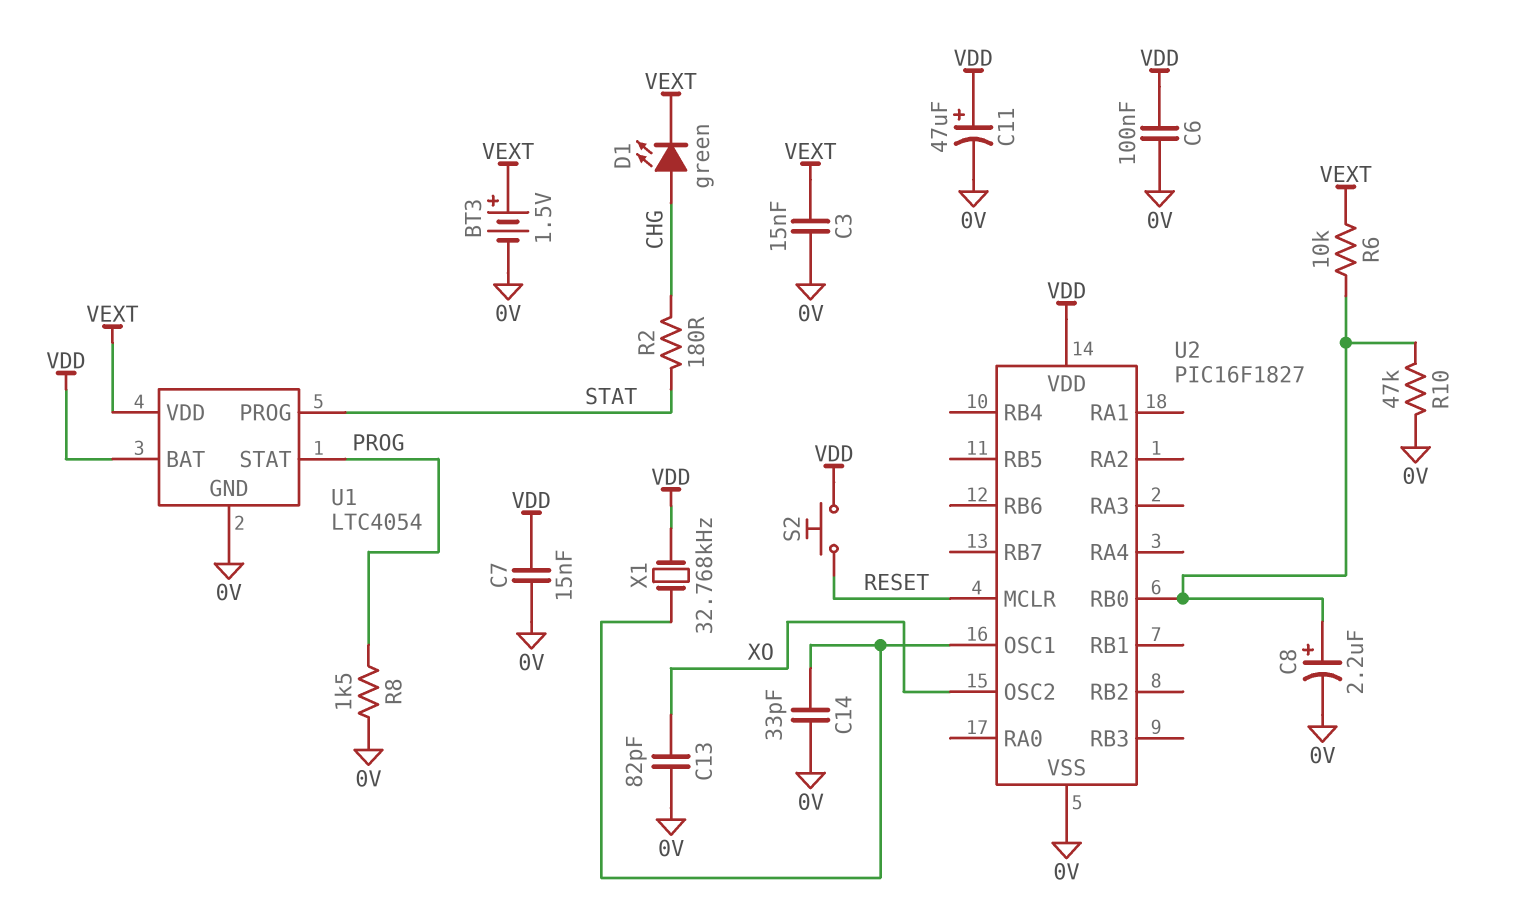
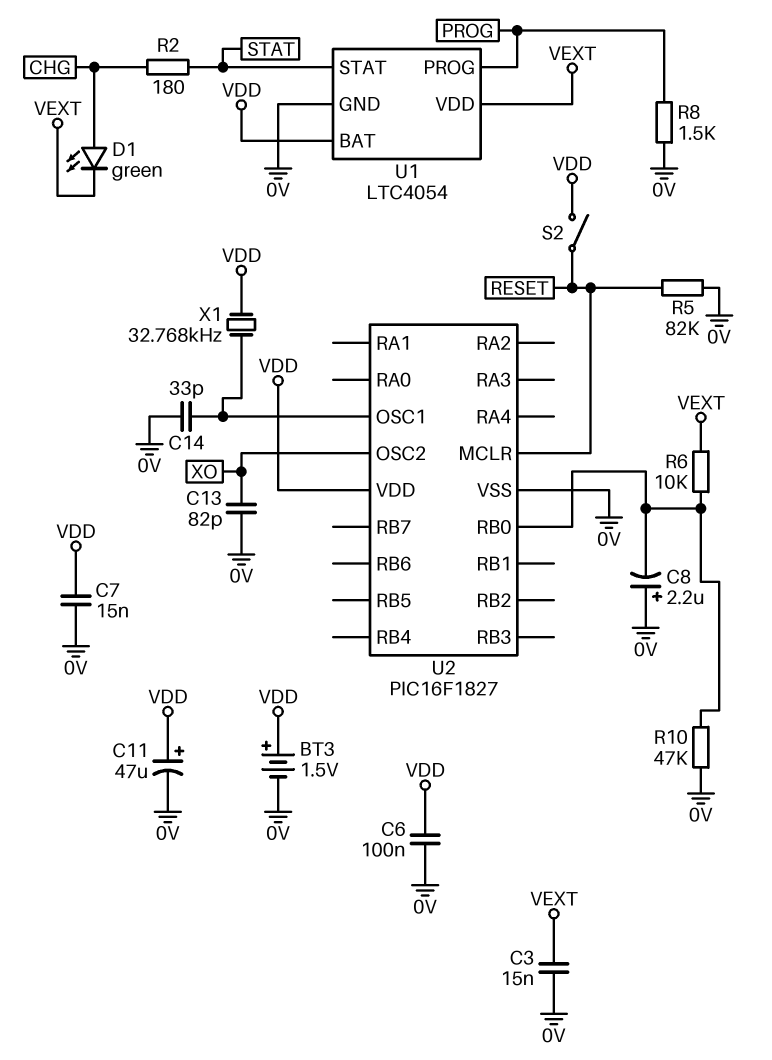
BT3: 1.5V (plus VEXT, minus 0V) -> 1.5V (plus VDD, minus 0V)
C8: 2.2uF (plus U2/RB0, minus 0V) -> 2.2uF (plus 0V, minus U2/RB0)
R5: none -> 82k (0V, RESET)
S2: button (RESET, VDD) -> switch (RESET, VDD)
U1 pin PROG: STAT -> PROG
U1 pin STAT: PROG -> STAT

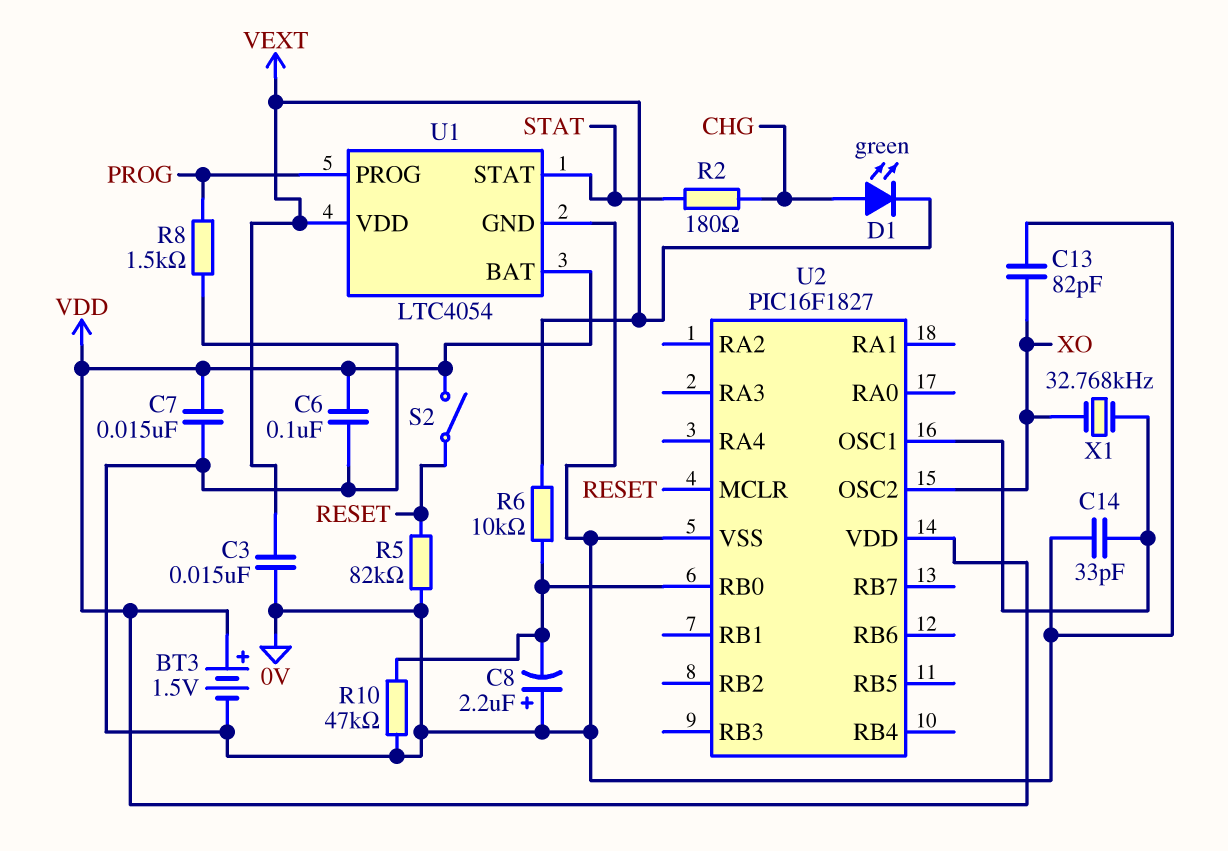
C11: 47uF (plus VDD, minus 0V) -> none
X1: 32.768kHz (U2/OSC1, VDD) -> 32.768kHz (U2/OSC1, XO)

